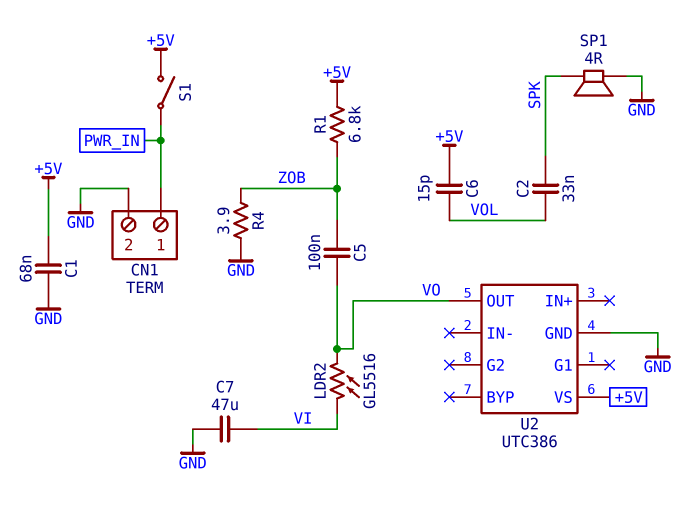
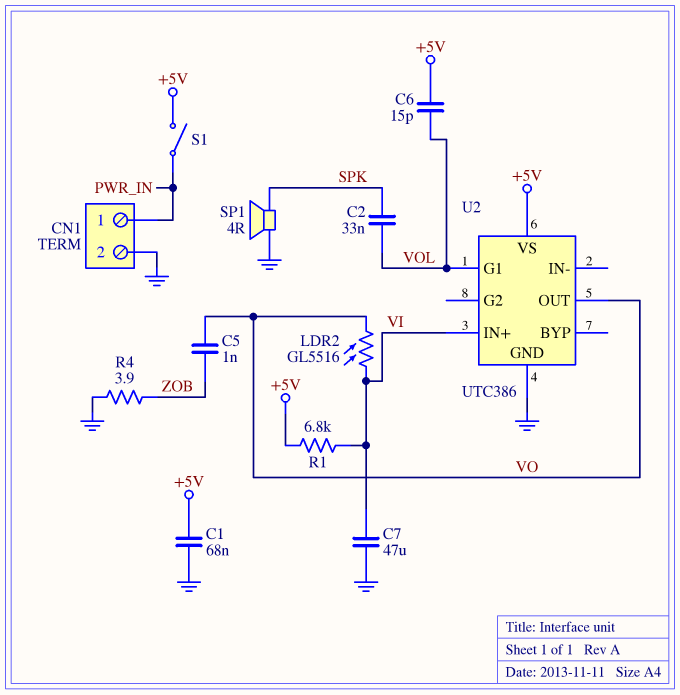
C5: 100nF (VO, ZOB) -> 1nF (VO, ZOB)
R1: 6.8k (+5V, ZOB) -> 6.8k (+5V, VI)
U2 pin G1: none -> VOL
U2 pin IN+: none -> VI

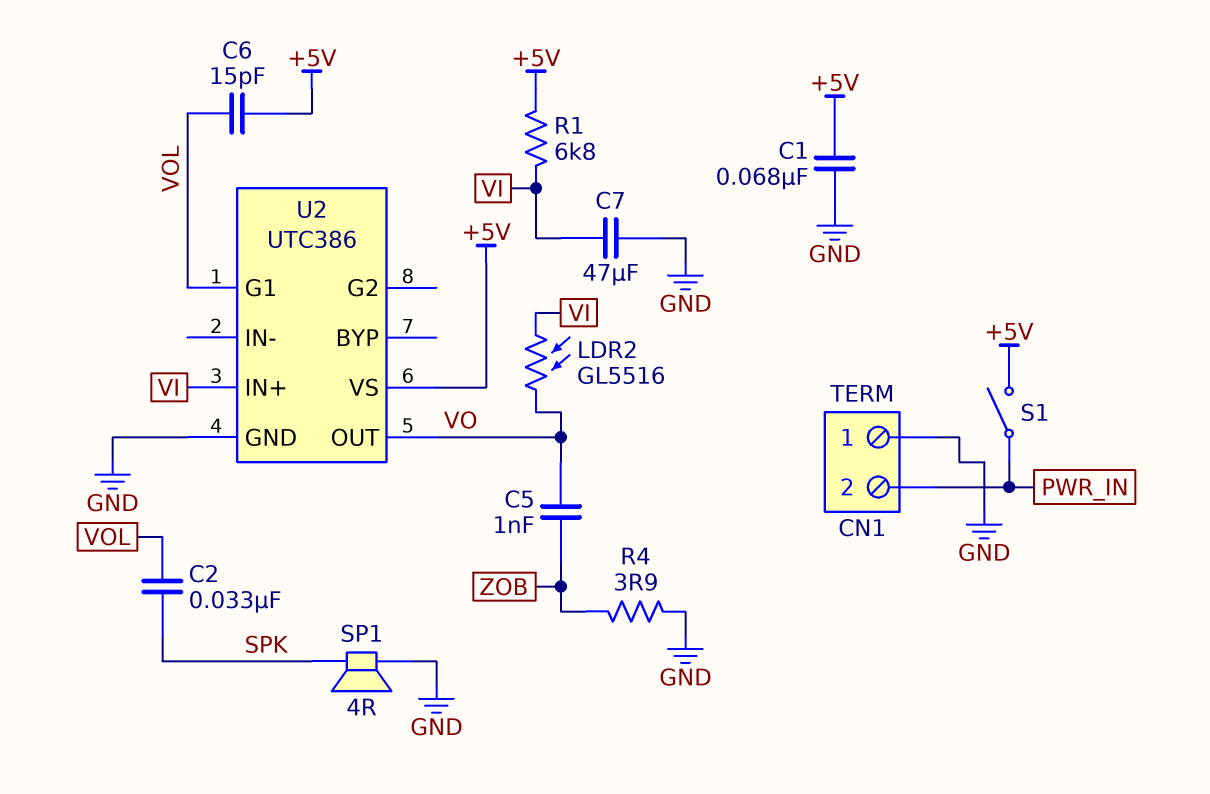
CN1 pin 1: PWR_IN -> GND
CN1 pin 2: GND -> PWR_IN

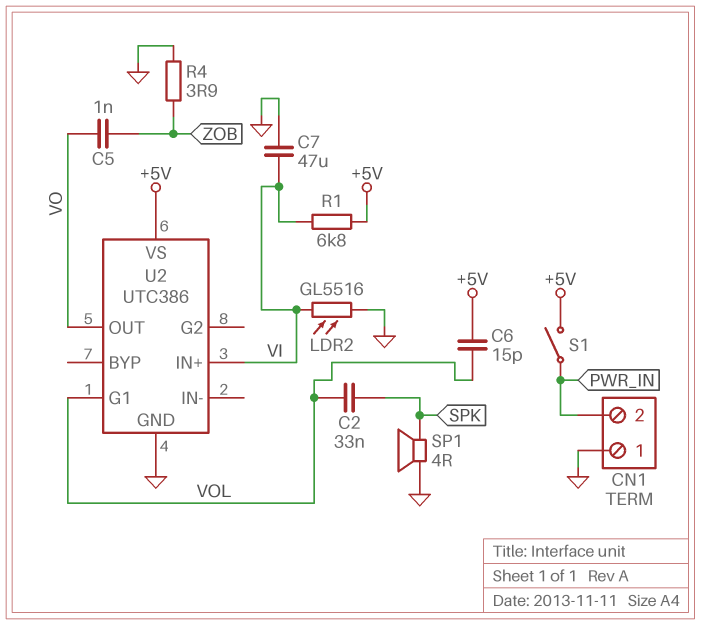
C1: 68nF (+5V, GND) -> none
LDR2: GL5516 (VI, VO) -> GL5516 (GND, VI)

